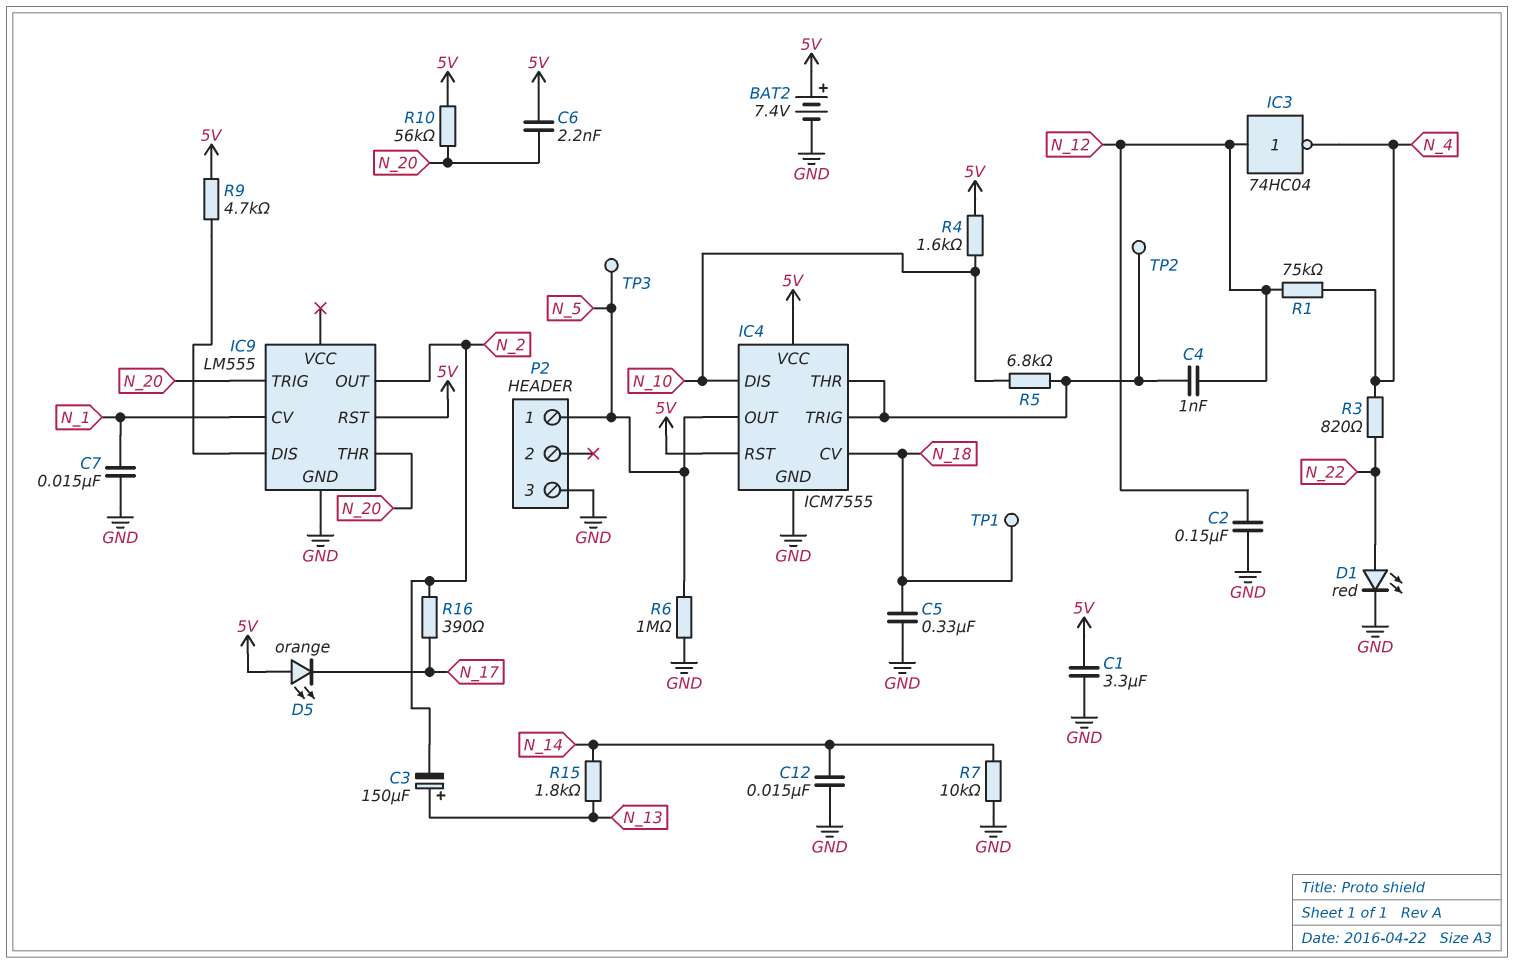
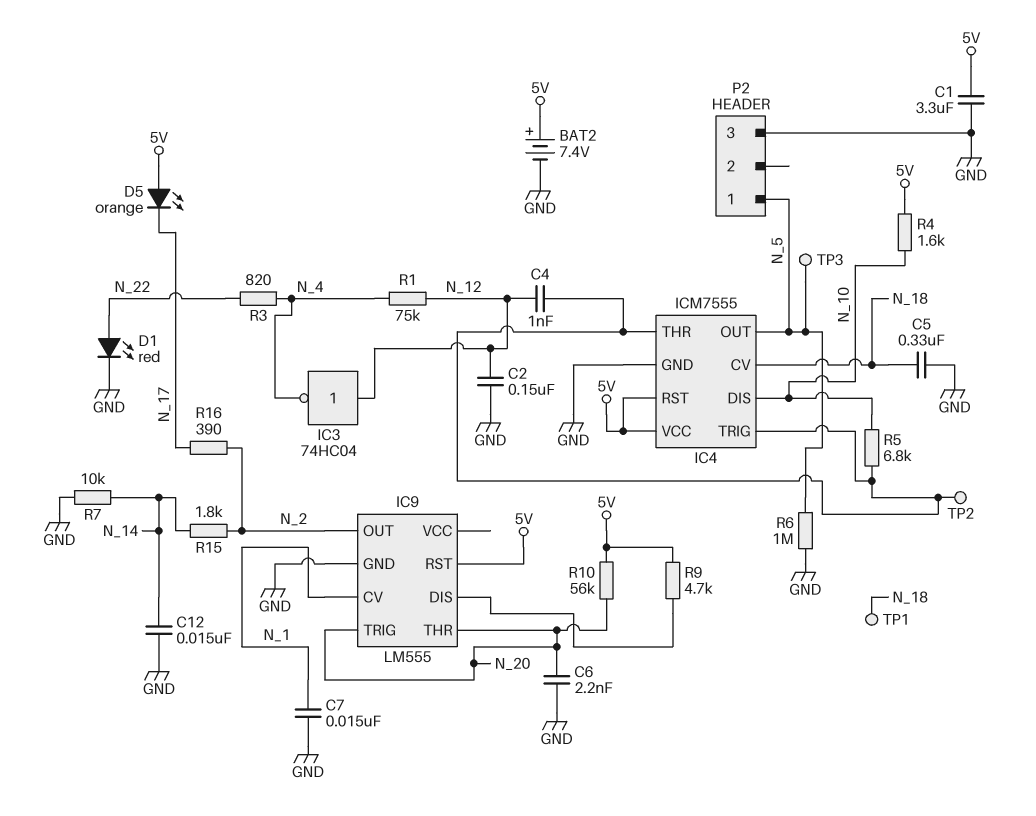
C3: 150uF (plus N_13, minus N_2) -> none
C6: 2.2nF (5V, N_20) -> 2.2nF (GND, N_20)
R15: 1.8k (N_13, N_14) -> 1.8k (N_2, N_14)

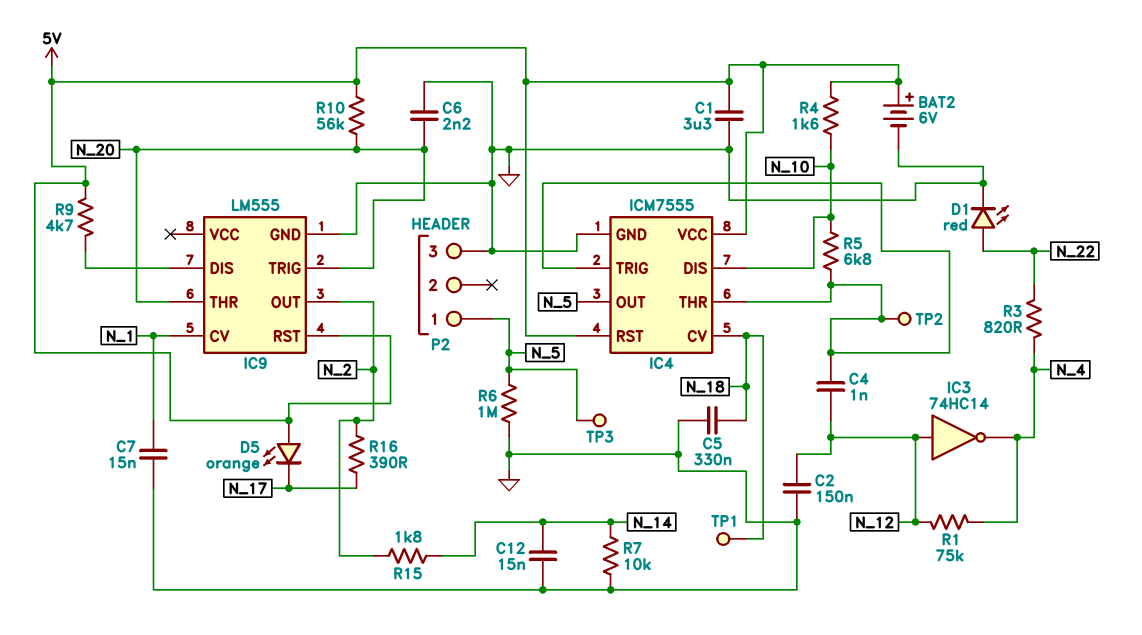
BAT2: 7.4V (plus 5V, minus GND) -> 6V (plus 5V, minus GND)
IC3: NOT 74HC04 (in N_12, out N_4) -> NOT 74HC14 (in N_12, out N_4)

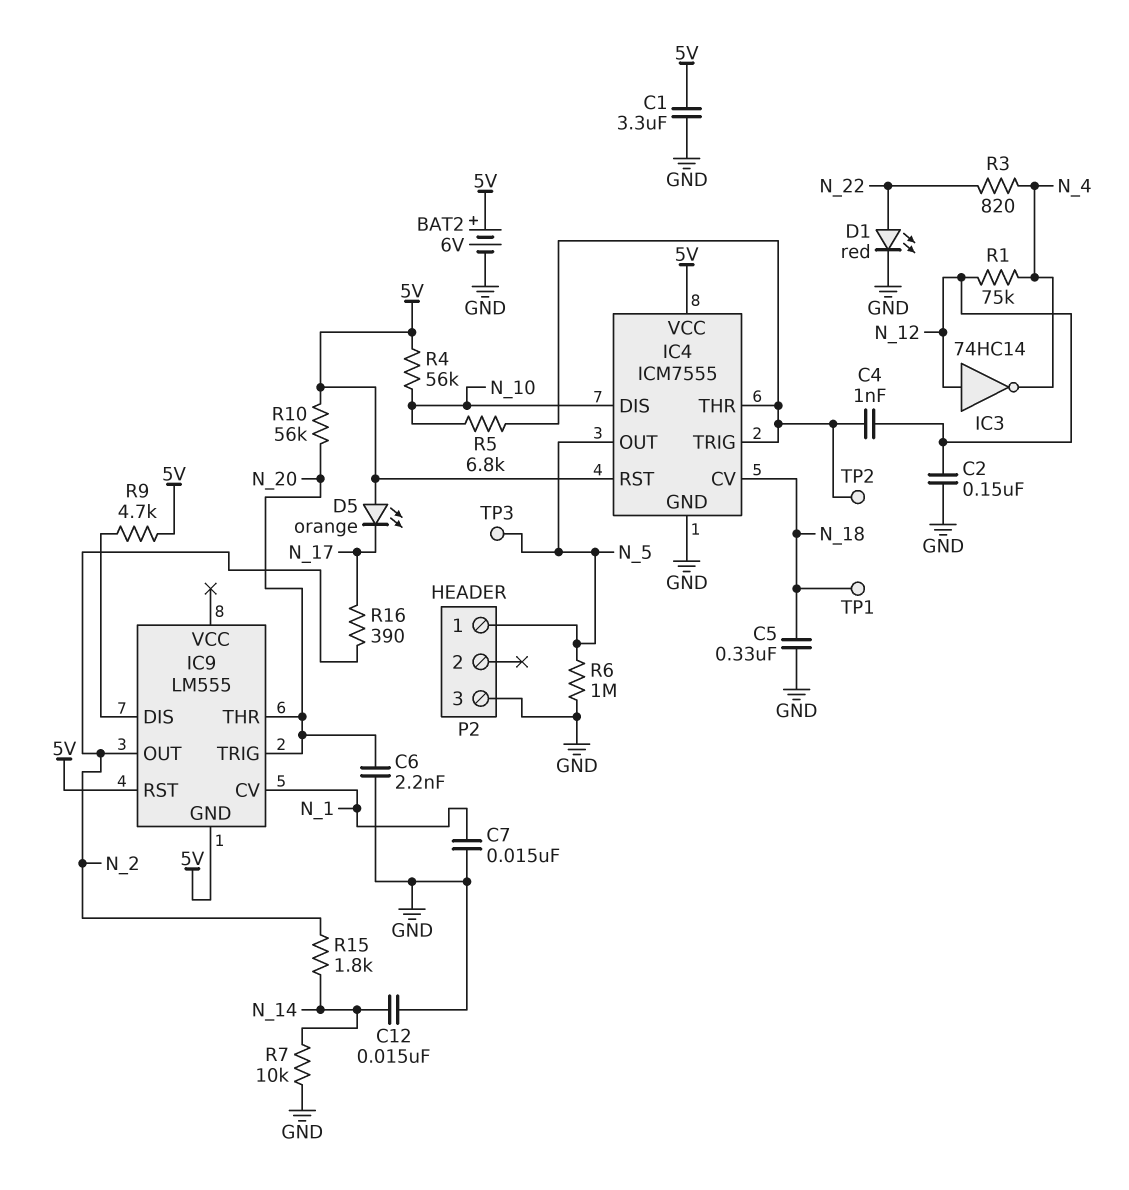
IC9 pin GND: GND -> 5V
R4: 1.6k (5V, N_10) -> 56k (5V, N_10)

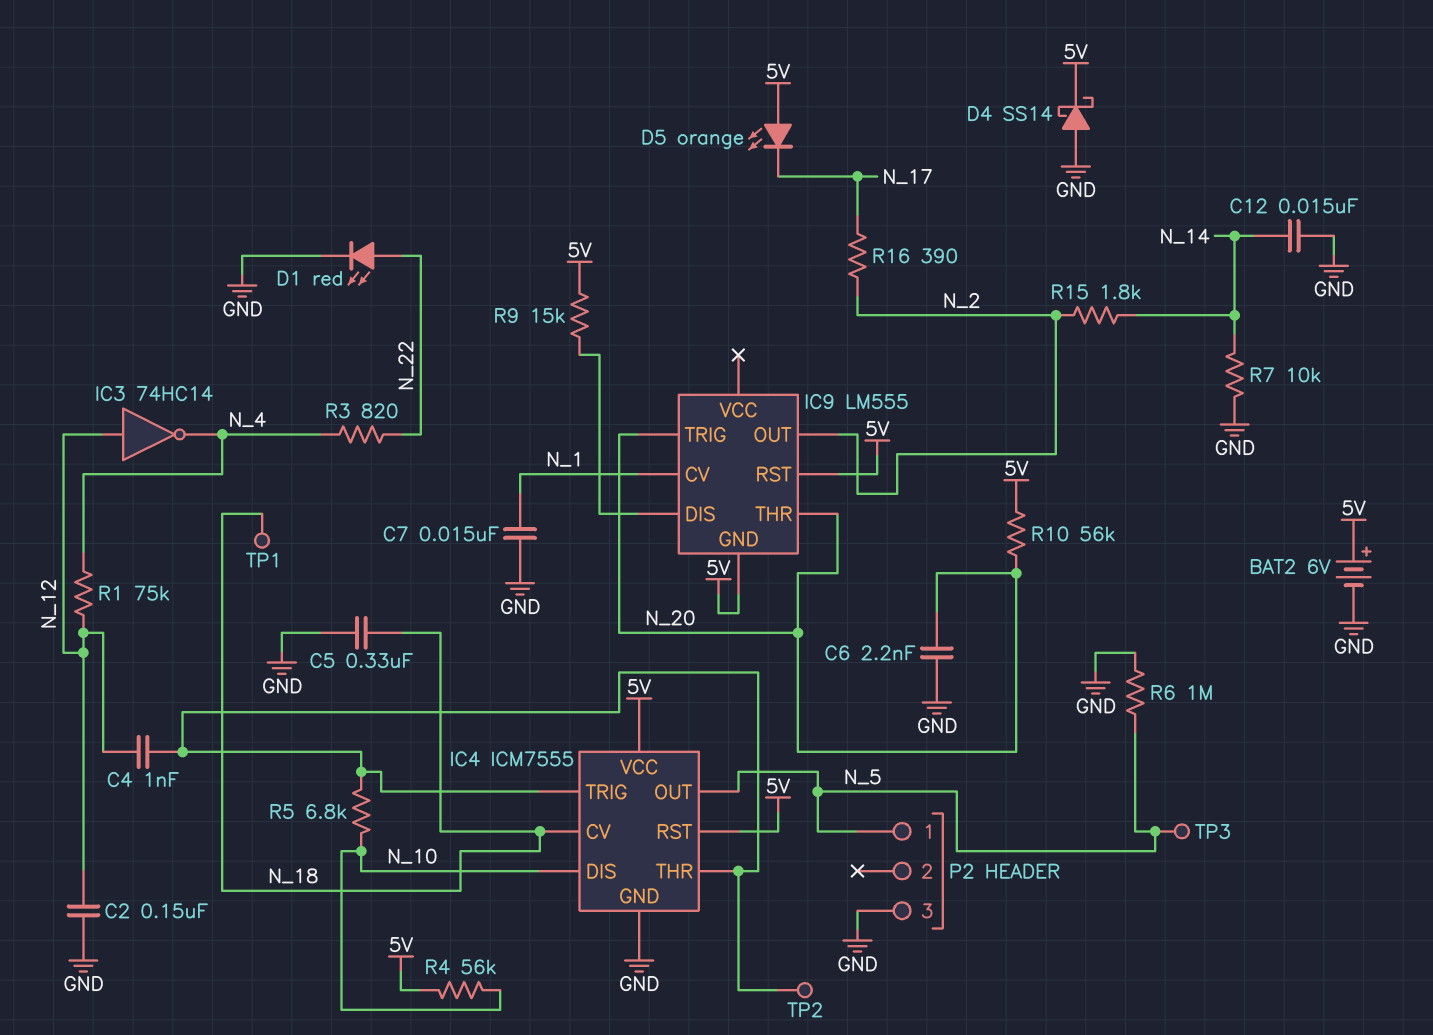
C1: 3.3uF (5V, GND) -> none
D4: none -> schottky SS14 (A GND, K 5V)
R9: 4.7k (5V, IC9/DIS) -> 15k (5V, IC9/DIS)

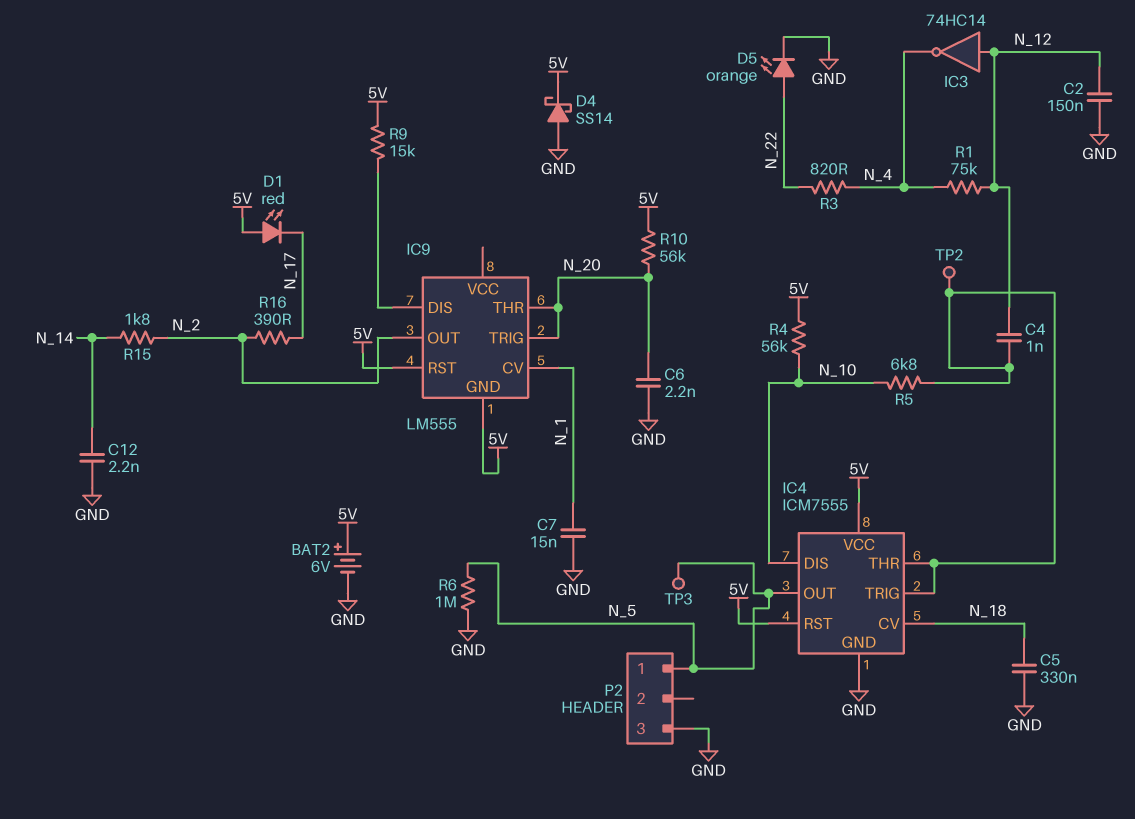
C12: 15nF (GND, N_14) -> 2.2nF (GND, N_14)
D1: LED red (A N_22, K GND) -> LED red (A 5V, K N_17)
D5: LED orange (A 5V, K N_17) -> LED orange (A N_22, K GND)
R7: 10k (GND, N_14) -> none
TP1: test point (N_18) -> none

